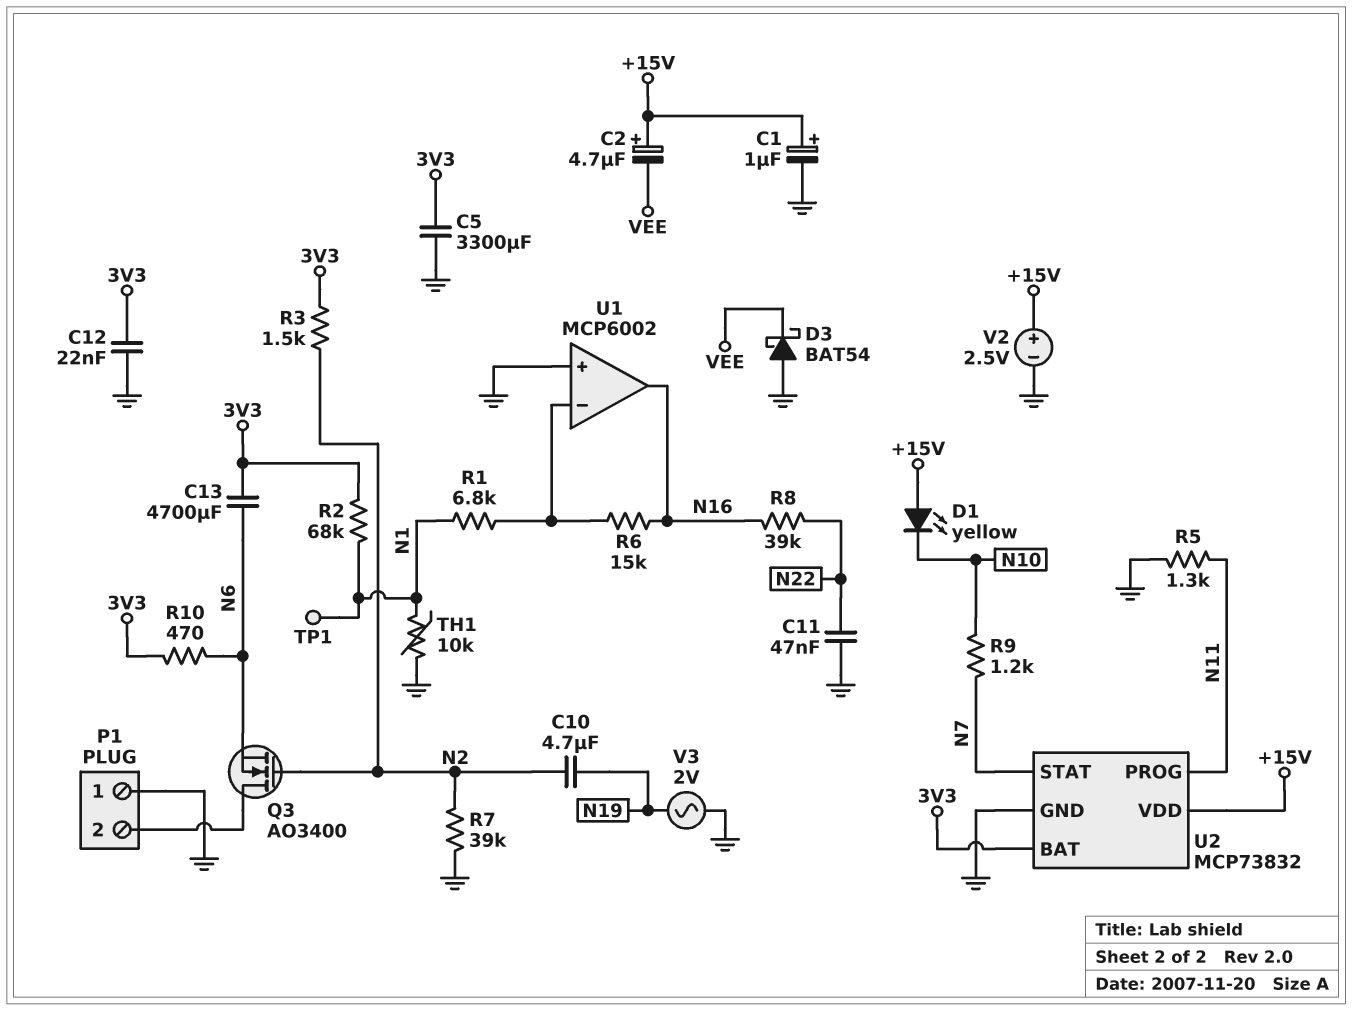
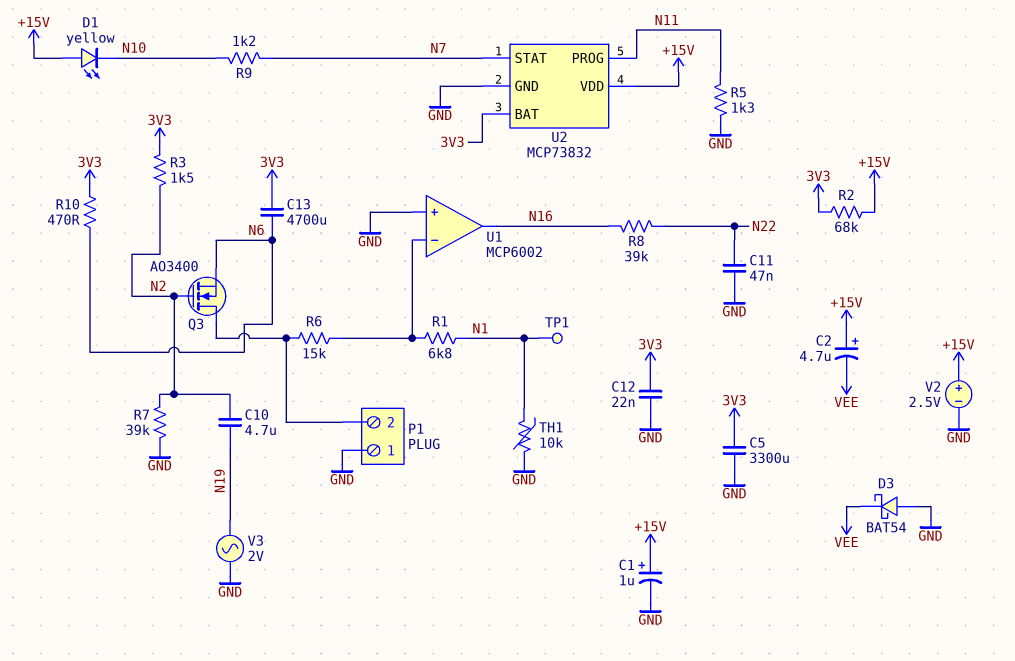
R2: 68k (3V3, N1) -> 68k (+15V, 3V3)
R6: 15k (N16, U1/in-) -> 15k (P1/2, U1/in-)

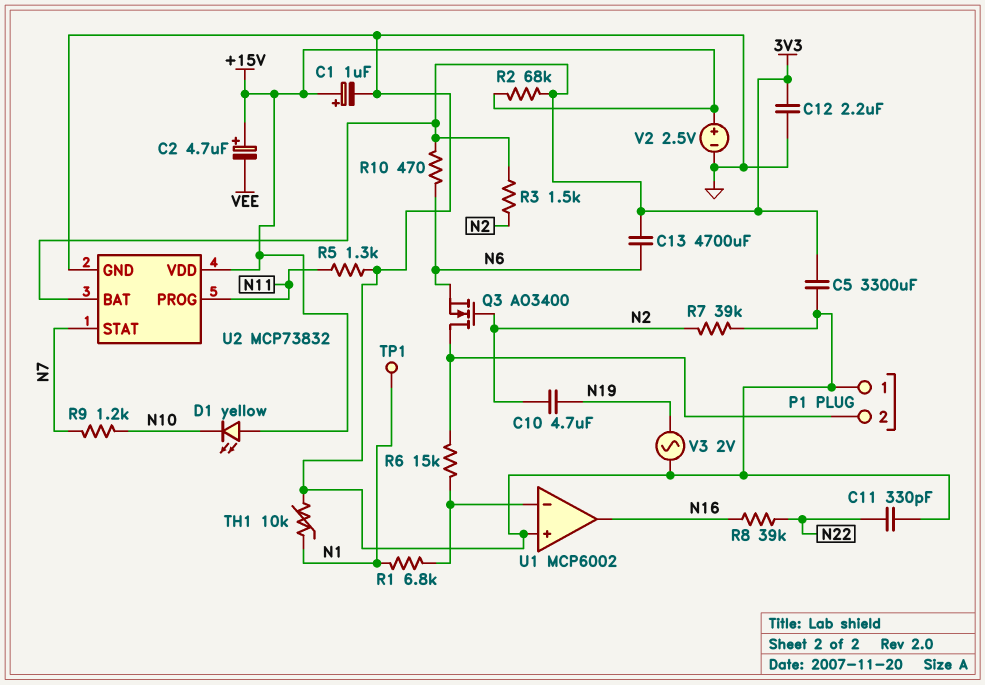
C11: 47nF (GND, N22) -> 330pF (GND, N22)
C12: 22nF (3V3, GND) -> 2.2uF (3V3, GND)
D3: schottky BAT54 (A GND, K VEE) -> none

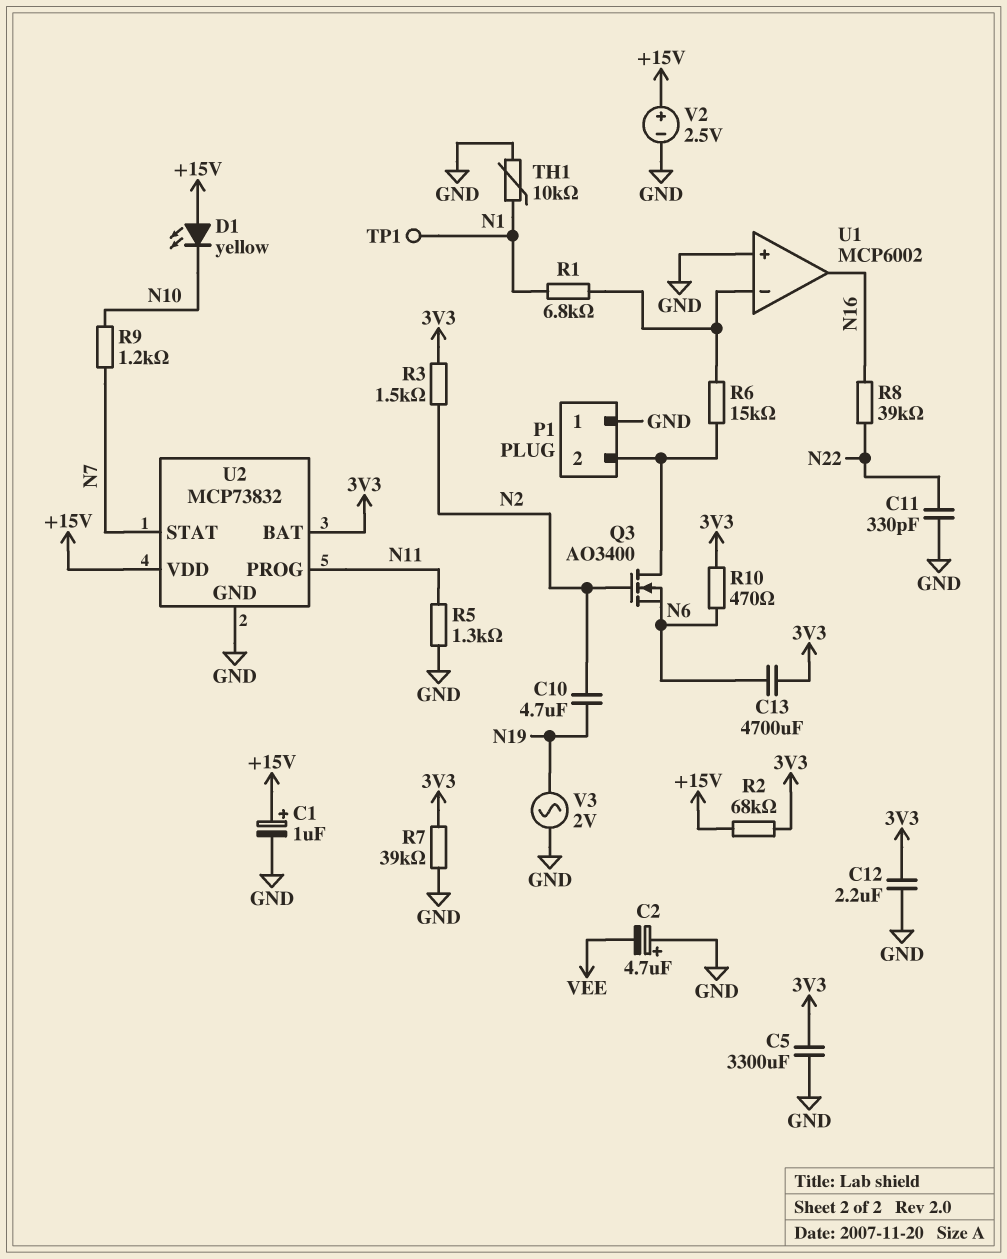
C2: 4.7uF (plus +15V, minus VEE) -> 4.7uF (plus GND, minus VEE)
R7: 39k (GND, N2) -> 39k (3V3, GND)

